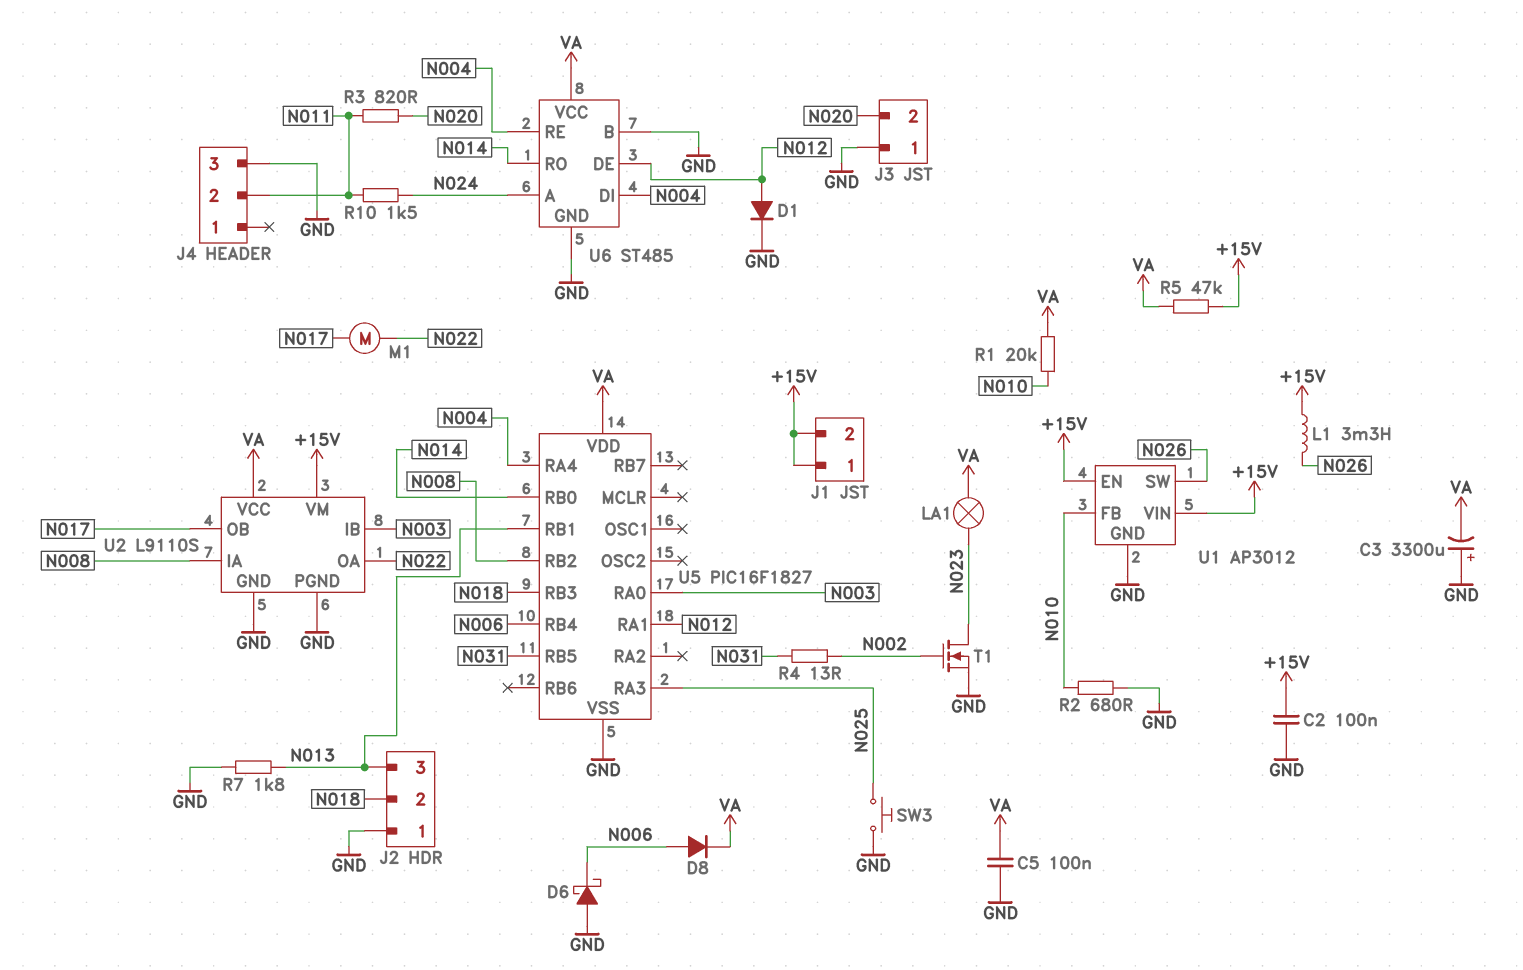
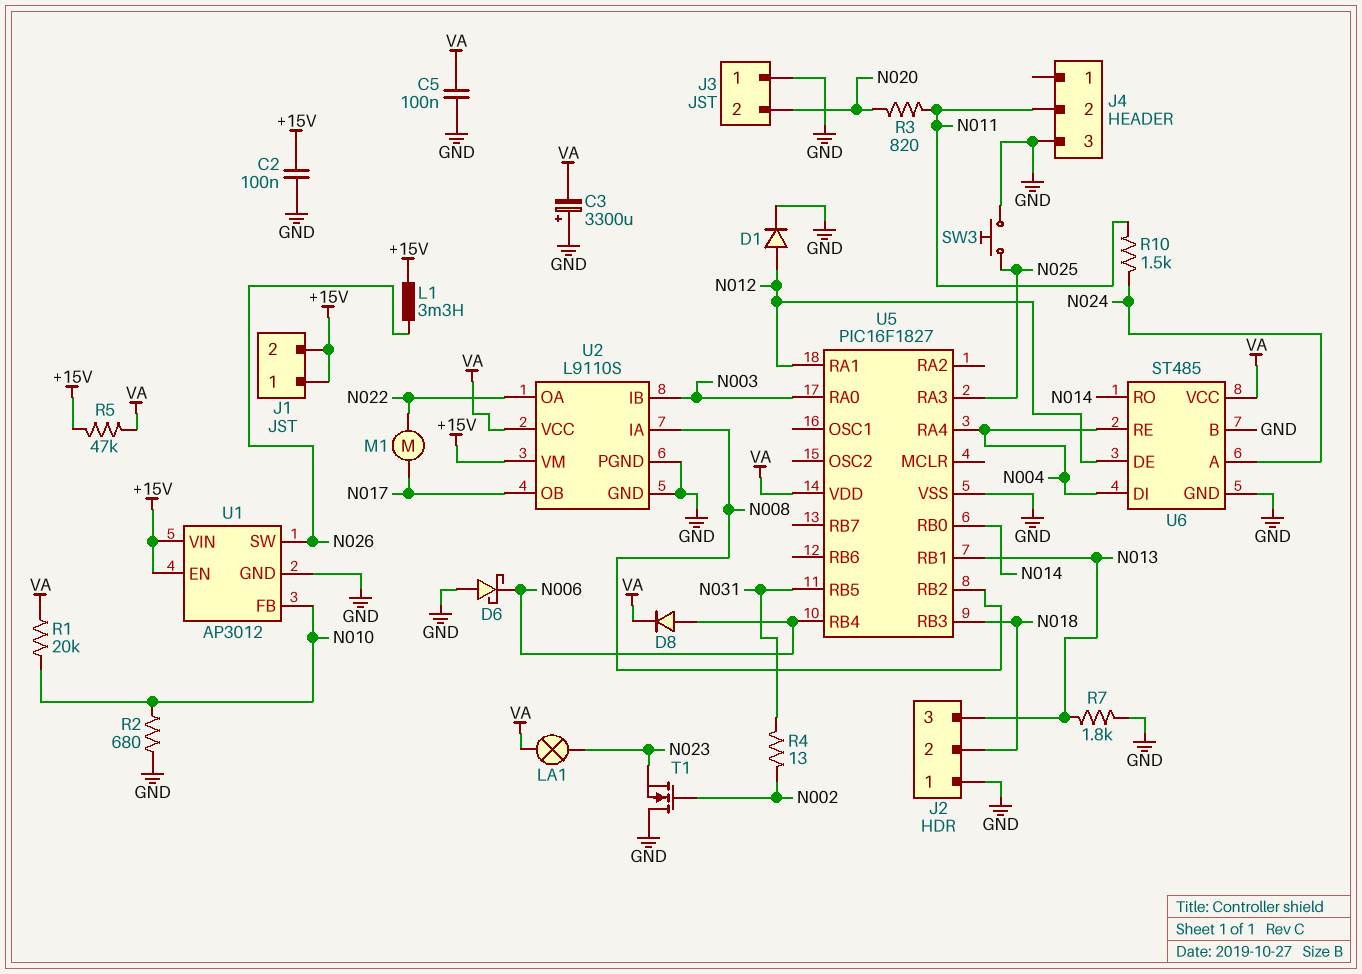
T1: NMOS (G N002, D N023, S GND) -> NMOS (G N002, D GND, S N023)

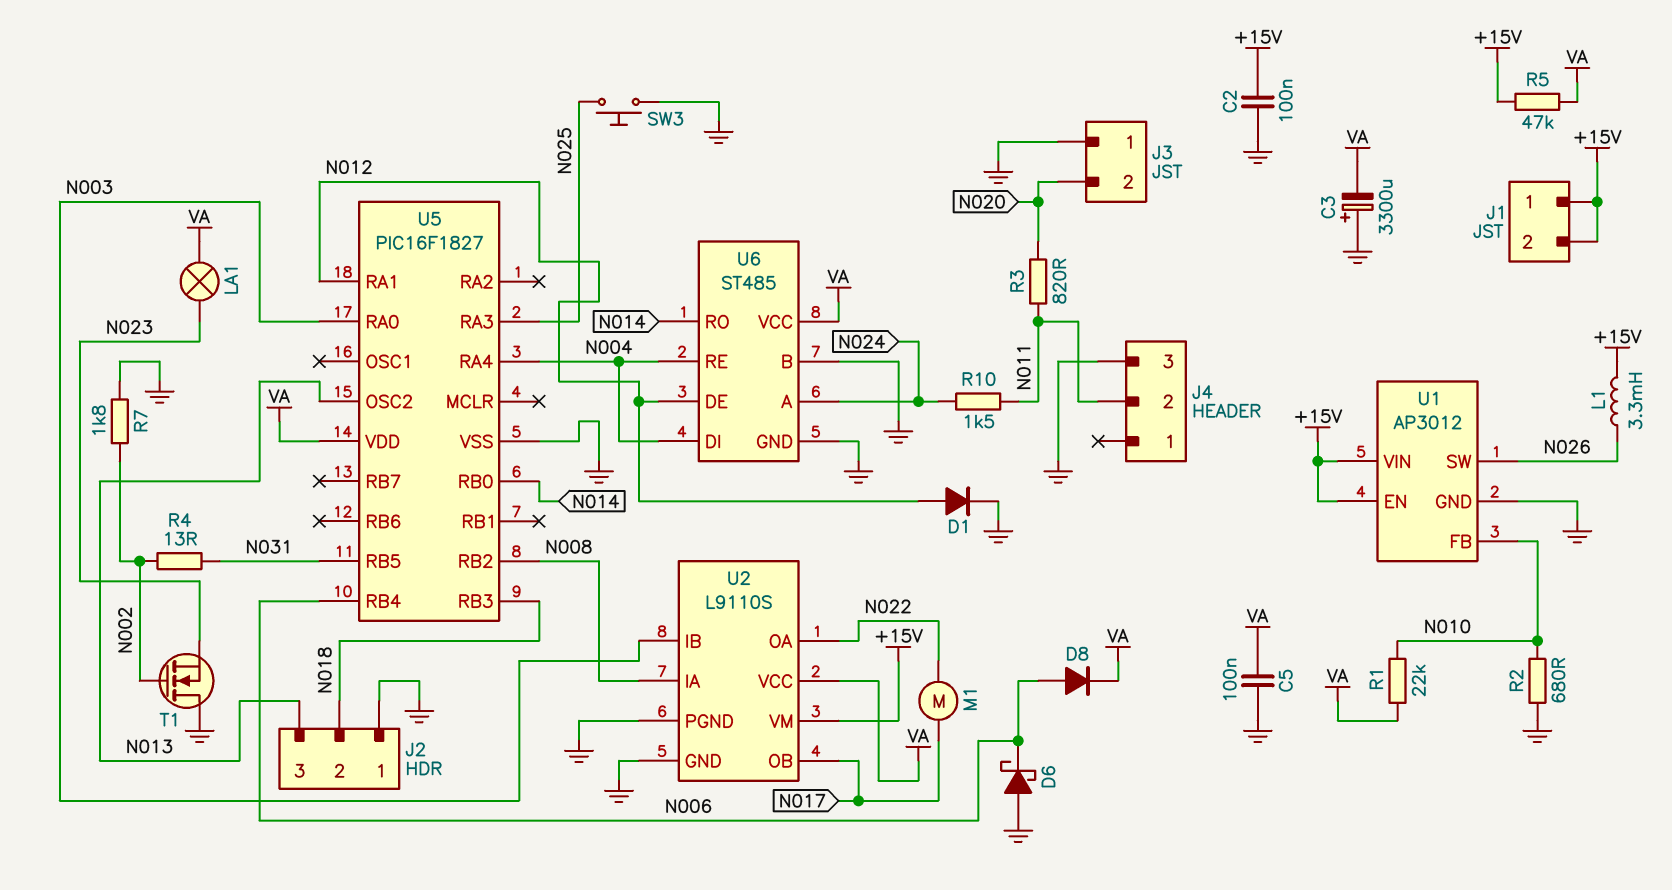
R1: 20k (N010, VA) -> 22k (N010, VA)
R7: 1.8k (GND, N013) -> 1.8k (GND, N002)
U5 pin OSC2: none -> N013
U5 pin RB1: N013 -> none

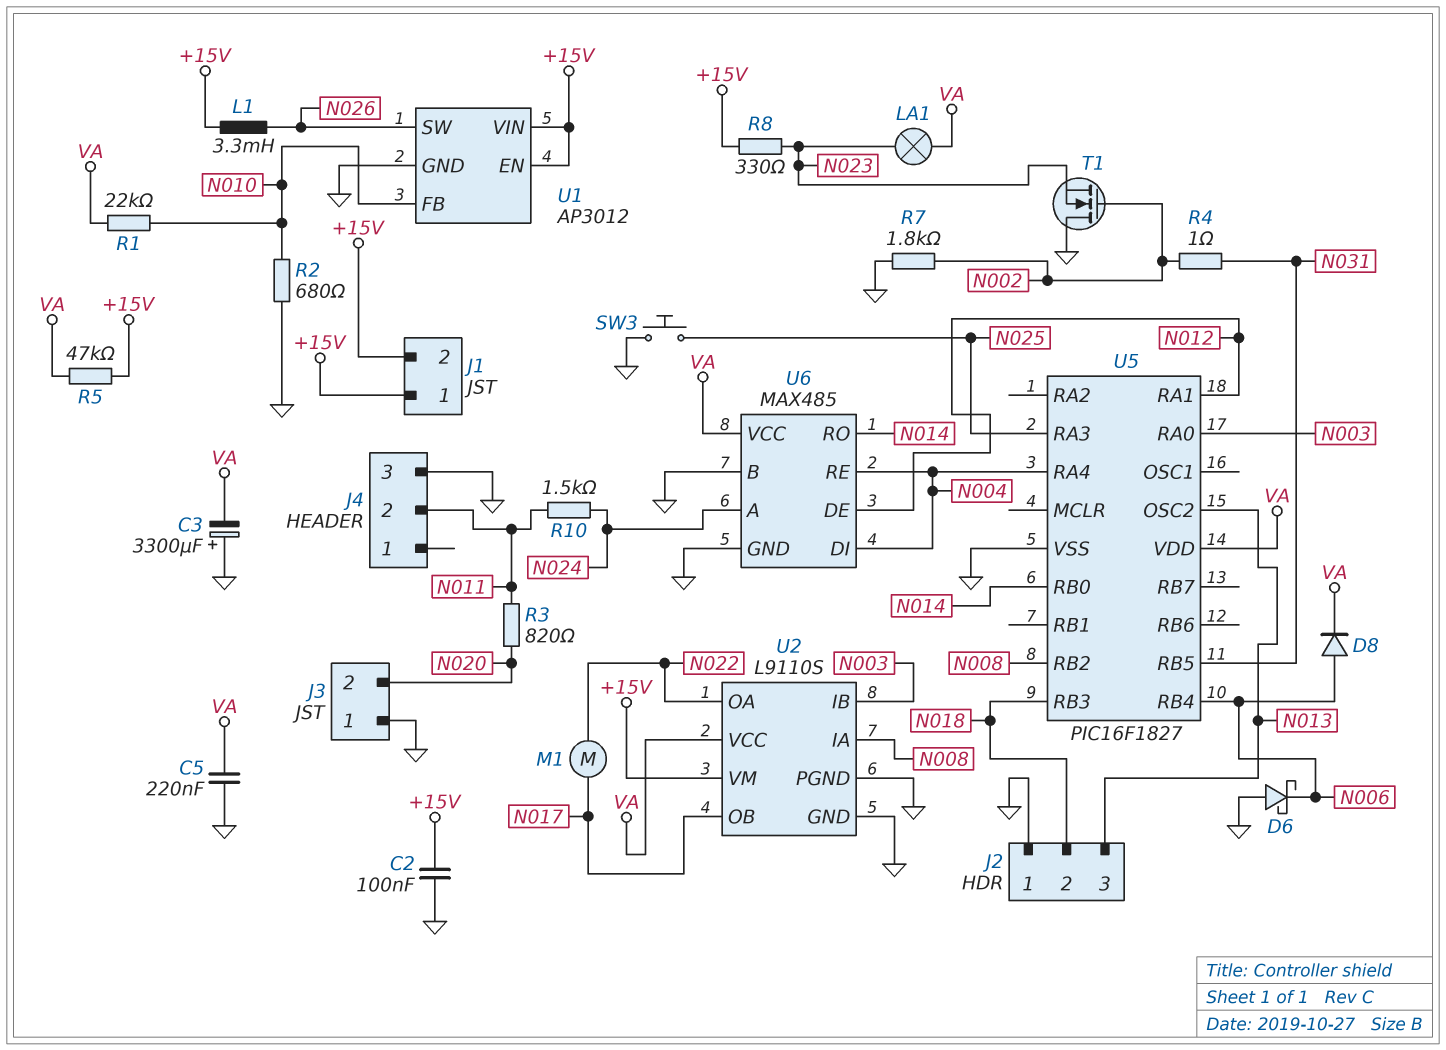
C5: 100nF (GND, VA) -> 220nF (GND, VA)
D1: diode (A N012, K GND) -> none
R4: 13 (N002, N031) -> 1 (N002, N031)
R8: none -> 330 (+15V, N023)
U6: ST485 -> MAX485

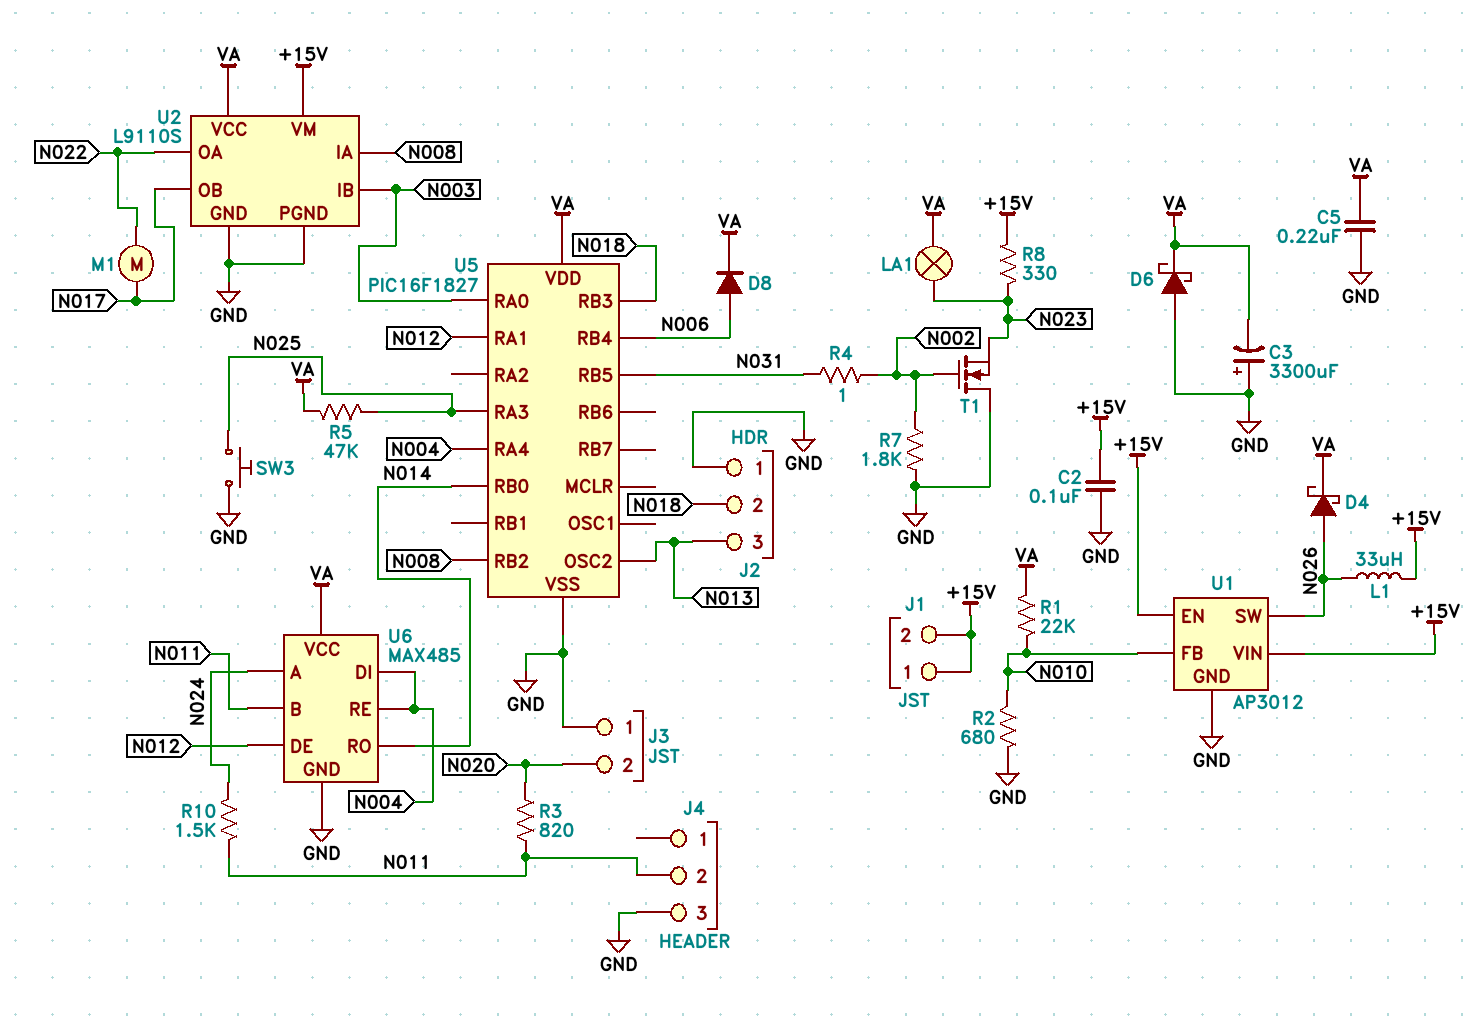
D4: none -> schottky (A N026, K VA)
D6: schottky (A GND, K N006) -> schottky (A GND, K VA)
L1: 3.3mH (+15V, N026) -> 33uH (+15V, N026)
R5: 47k (+15V, VA) -> 47k (N025, VA)
U6 pin B: GND -> N011

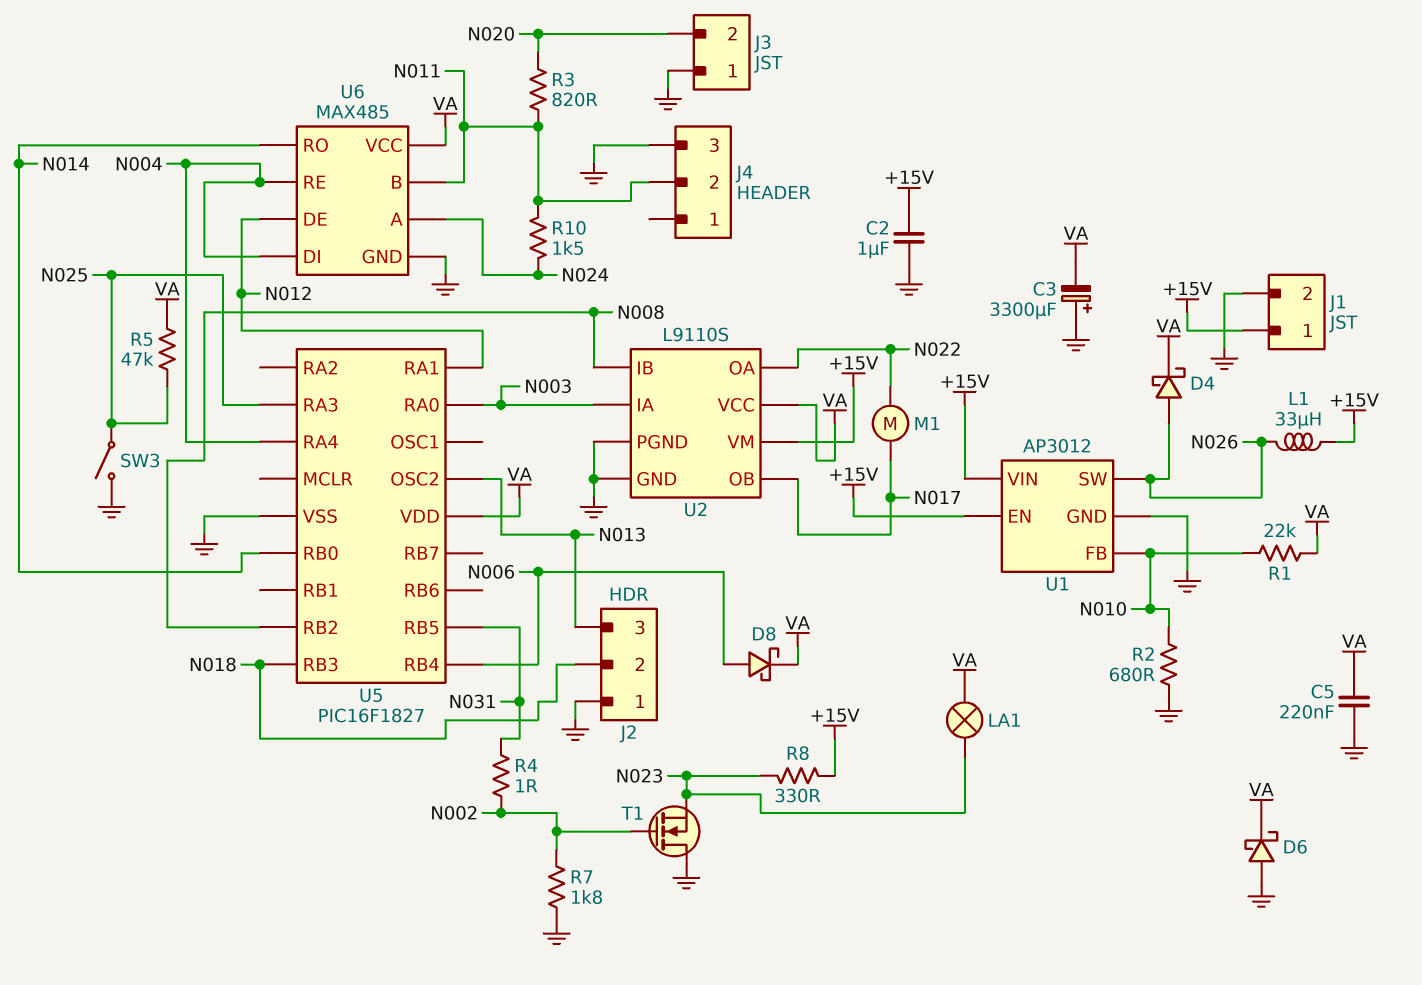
C2: 100nF (+15V, GND) -> 1uF (+15V, GND)
D8: diode (A N006, K VA) -> schottky (A N006, K VA)
J1 pin 2: +15V -> GND
SW3: button (GND, N025) -> switch (GND, N025)
U2 pin IA: N008 -> N003
U2 pin IB: N003 -> N008

